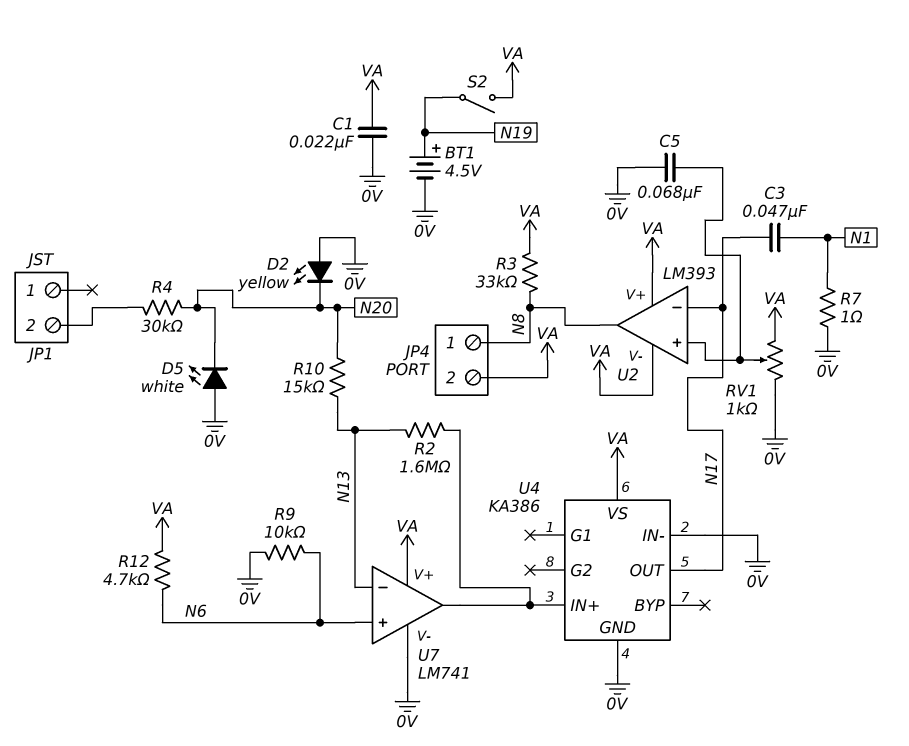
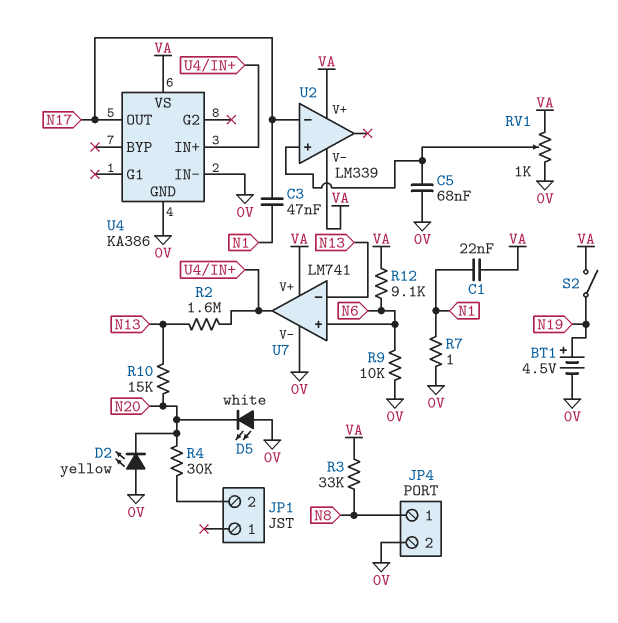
C1: 22nF (0V, VA) -> 22nF (N1, VA)
JP4 pin 2: VA -> 0V
R12: 4.7k (N6, VA) -> 9.1k (N6, VA)
U2: LM393 -> LM339
U2 pin out: N8 -> none

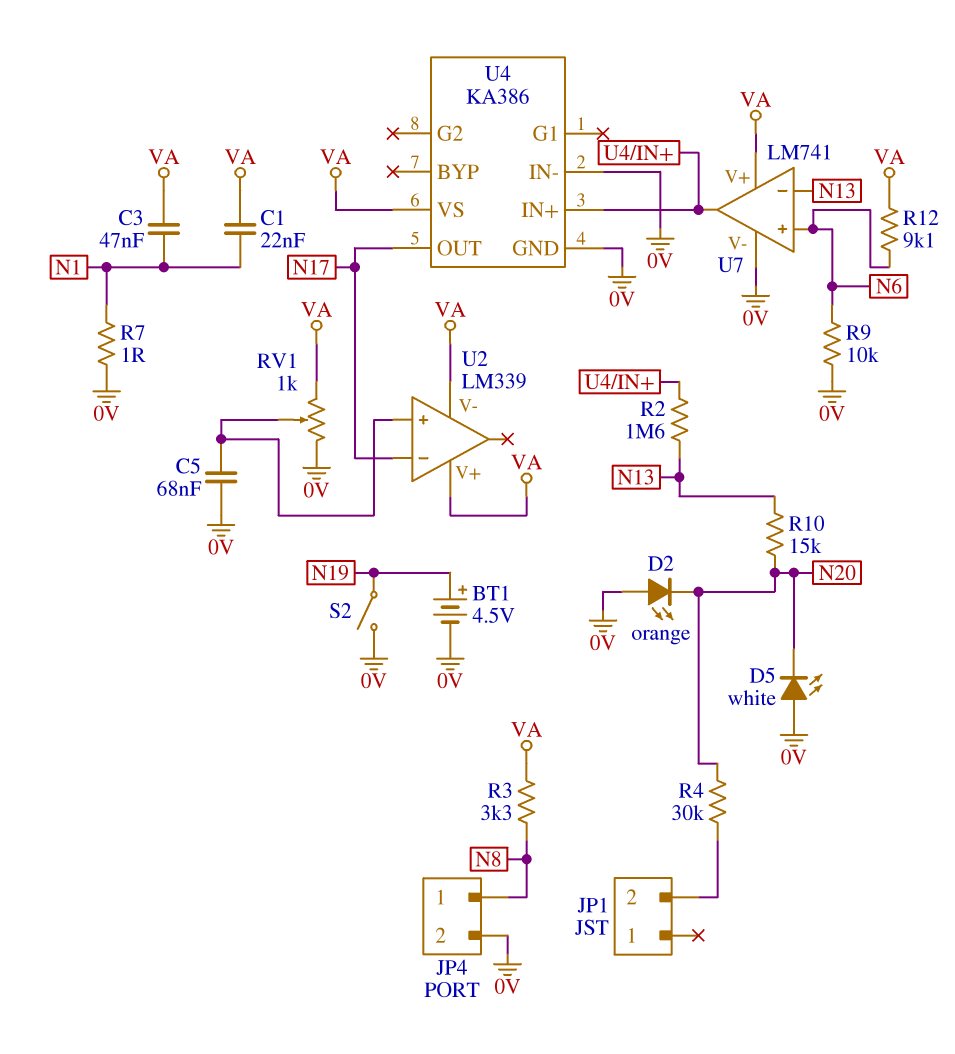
C3: 47nF (N1, N17) -> 47nF (N1, VA)
D2: LED yellow (A 0V, K N20) -> LED orange (A 0V, K N20)
R3: 33k (N8, VA) -> 3.3k (N8, VA)
S2: switch (N19, VA) -> switch (0V, N19)

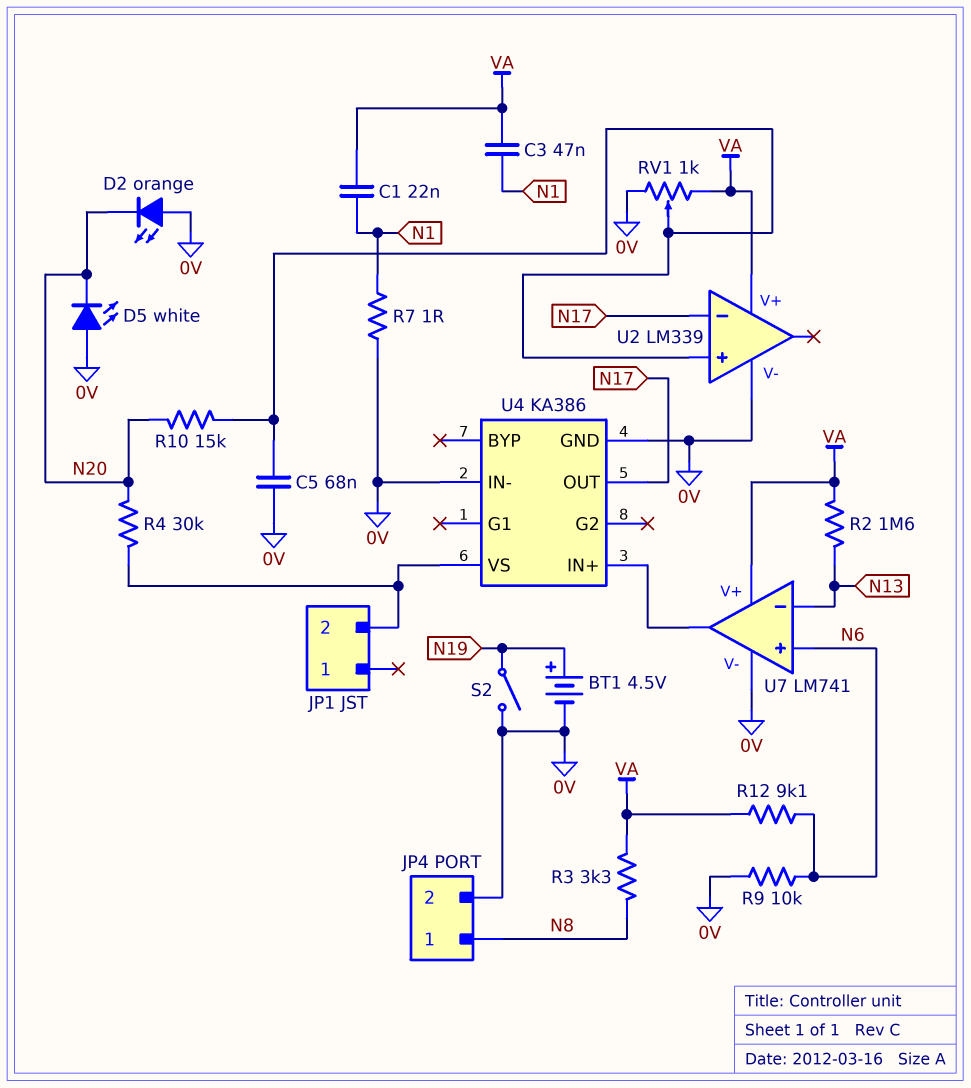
R2: 1.6M (N13, U4/IN+) -> 1.6M (N13, VA)
R10: 15k (N13, N20) -> 15k (N20, U2/in+)
U2 pin V-: VA -> 0V
U4 pin VS: VA -> JP1/2

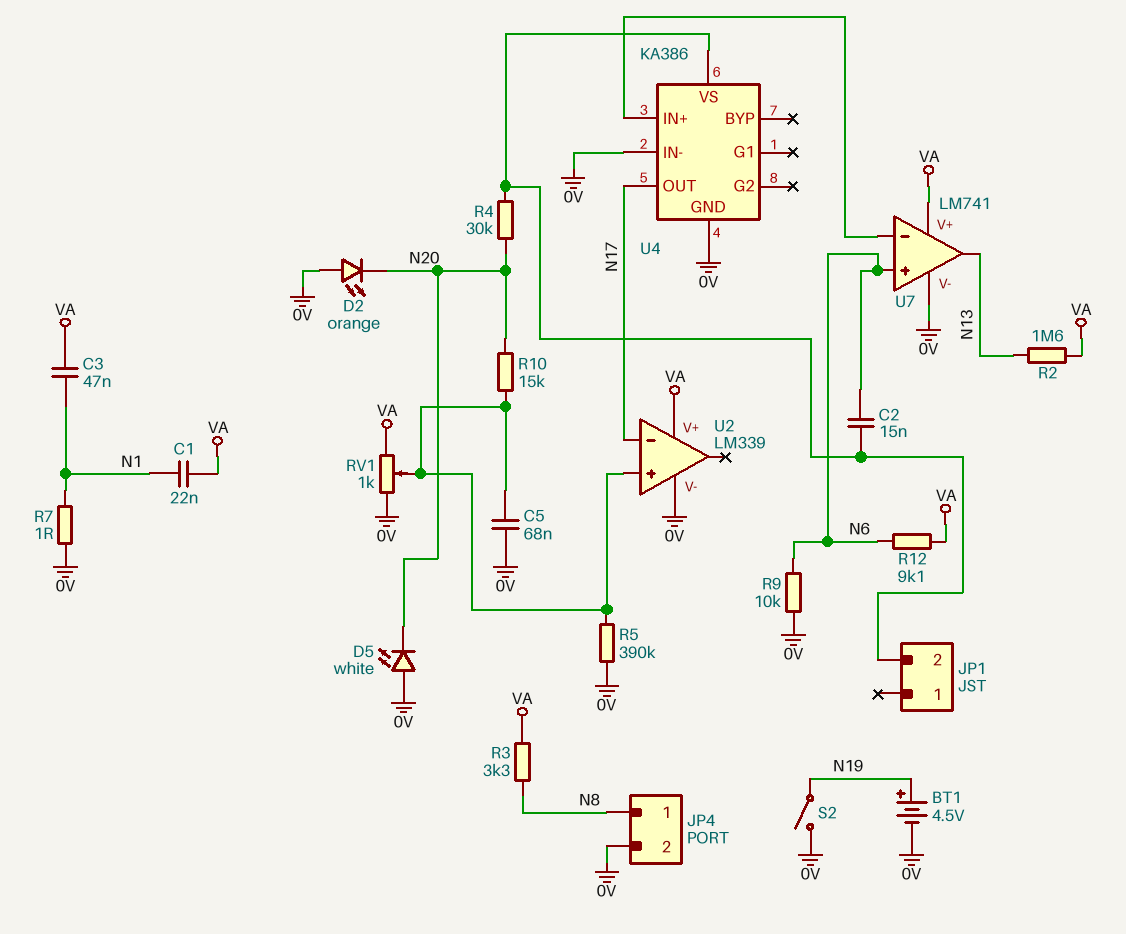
C2: none -> 15nF (JP1/2, N6)
R5: none -> 390k (0V, U2/in+)
U7 pin in-: N13 -> U4/IN+
U7 pin out: U4/IN+ -> N13

